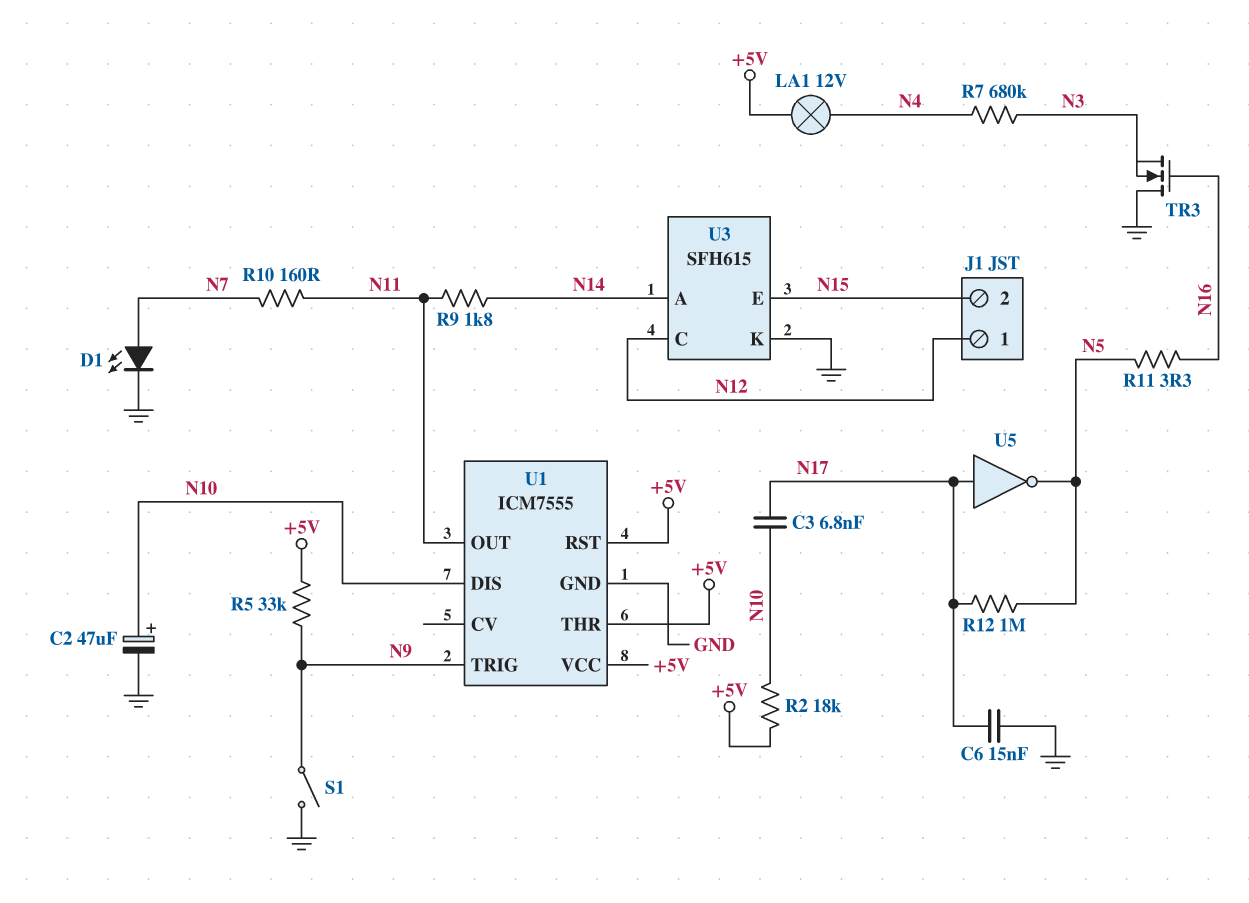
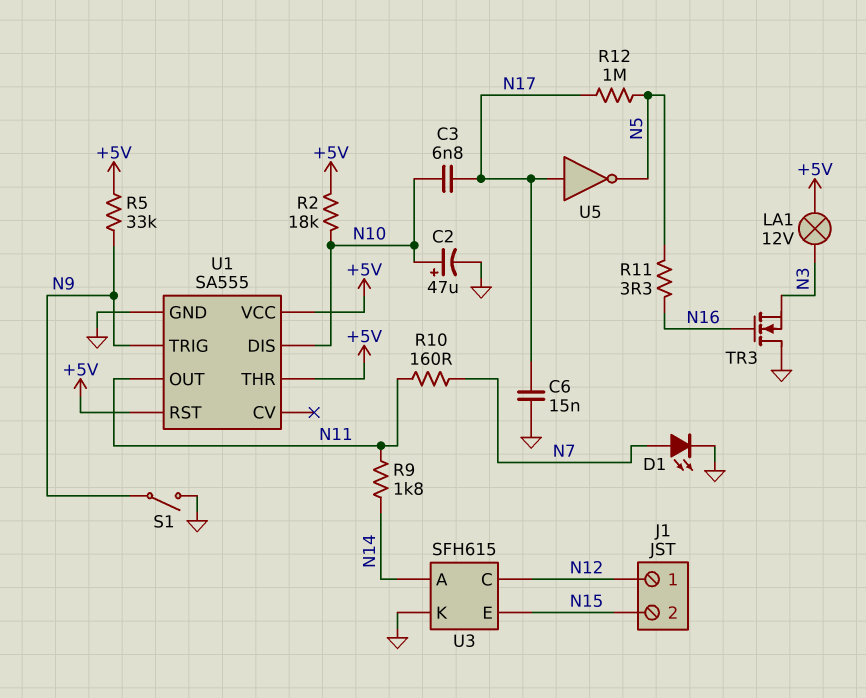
LA1: lamp 12V (+5V, N4) -> lamp 12V (+5V, N3)
R7: 680k (N3, N4) -> none
U1: ICM7555 -> SA555

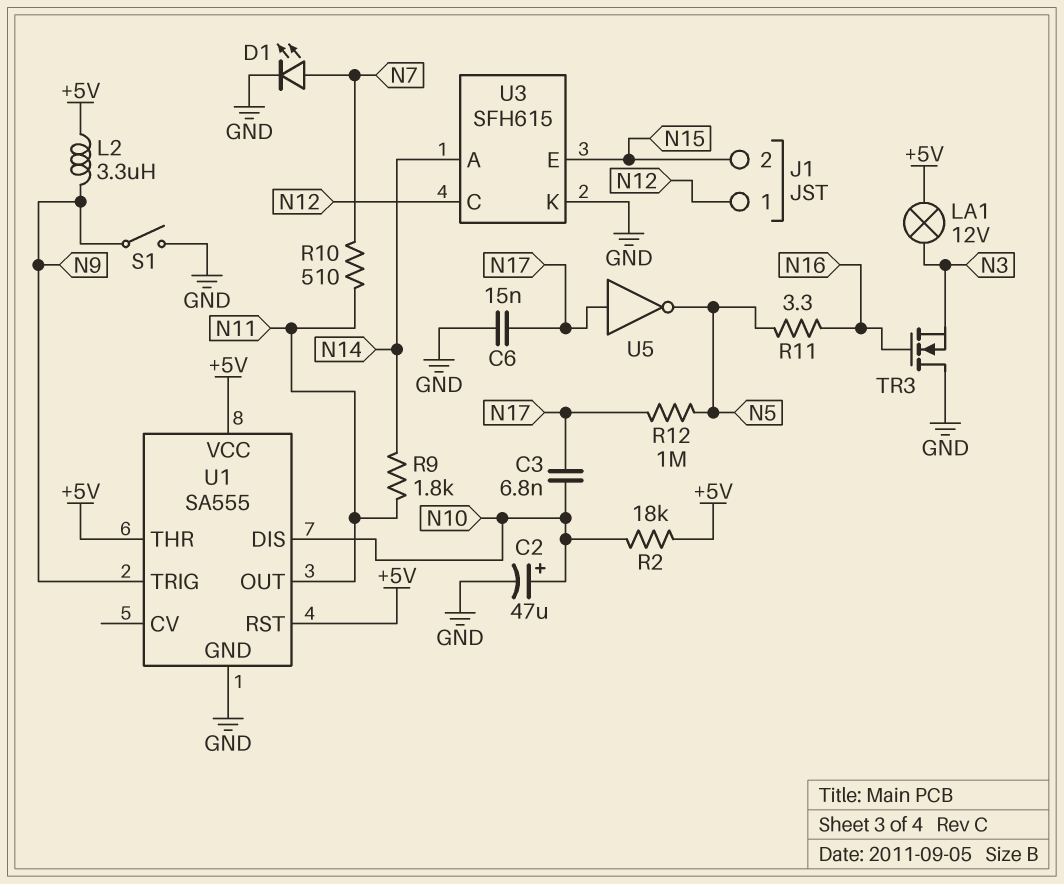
L2: none -> 3.3uH (+5V, N9)
R5: 33k (+5V, N9) -> none
R10: 160 (N7, N11) -> 510 (N7, N11)

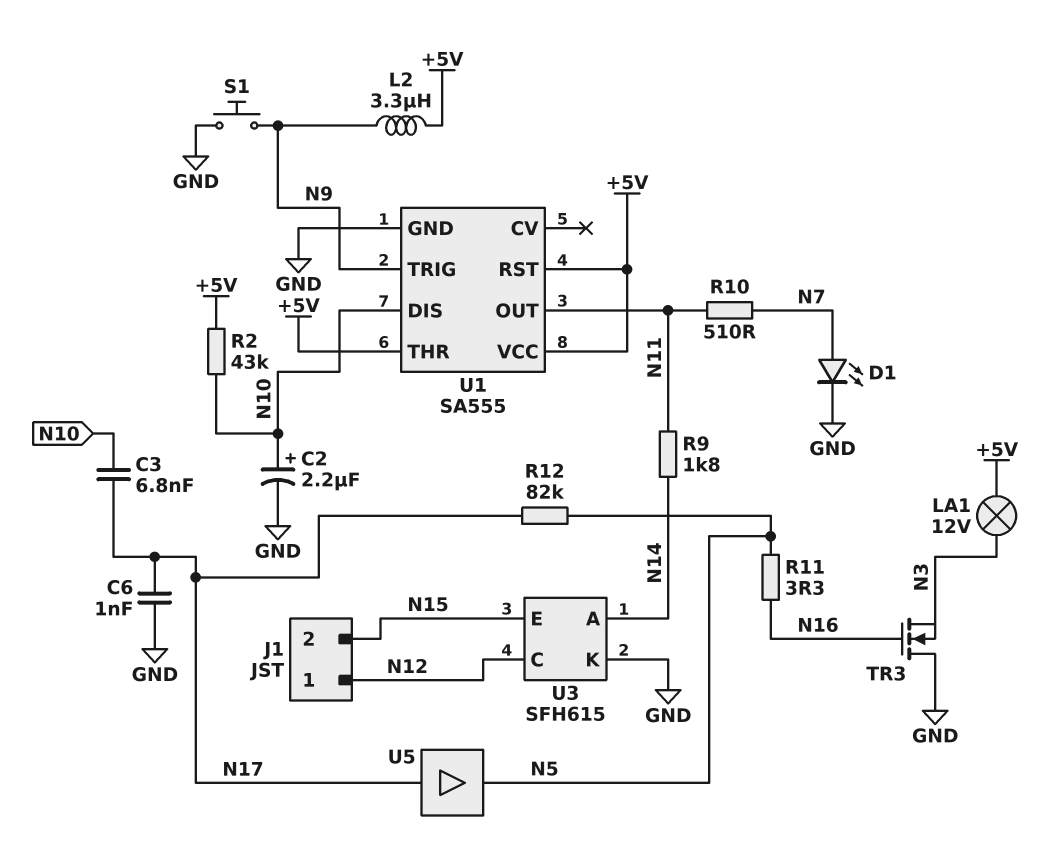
C2: 47uF (plus N10, minus GND) -> 2.2uF (plus N10, minus GND)
C6: 15nF (GND, N17) -> 1nF (GND, N17)
R2: 18k (+5V, N10) -> 43k (+5V, N10)
R12: 1M (N5, N17) -> 82k (N5, N17)
S1: switch (GND, N9) -> button (GND, N9)
U5: NOT (in N17, out N5) -> buffer (in N17, out N5)

